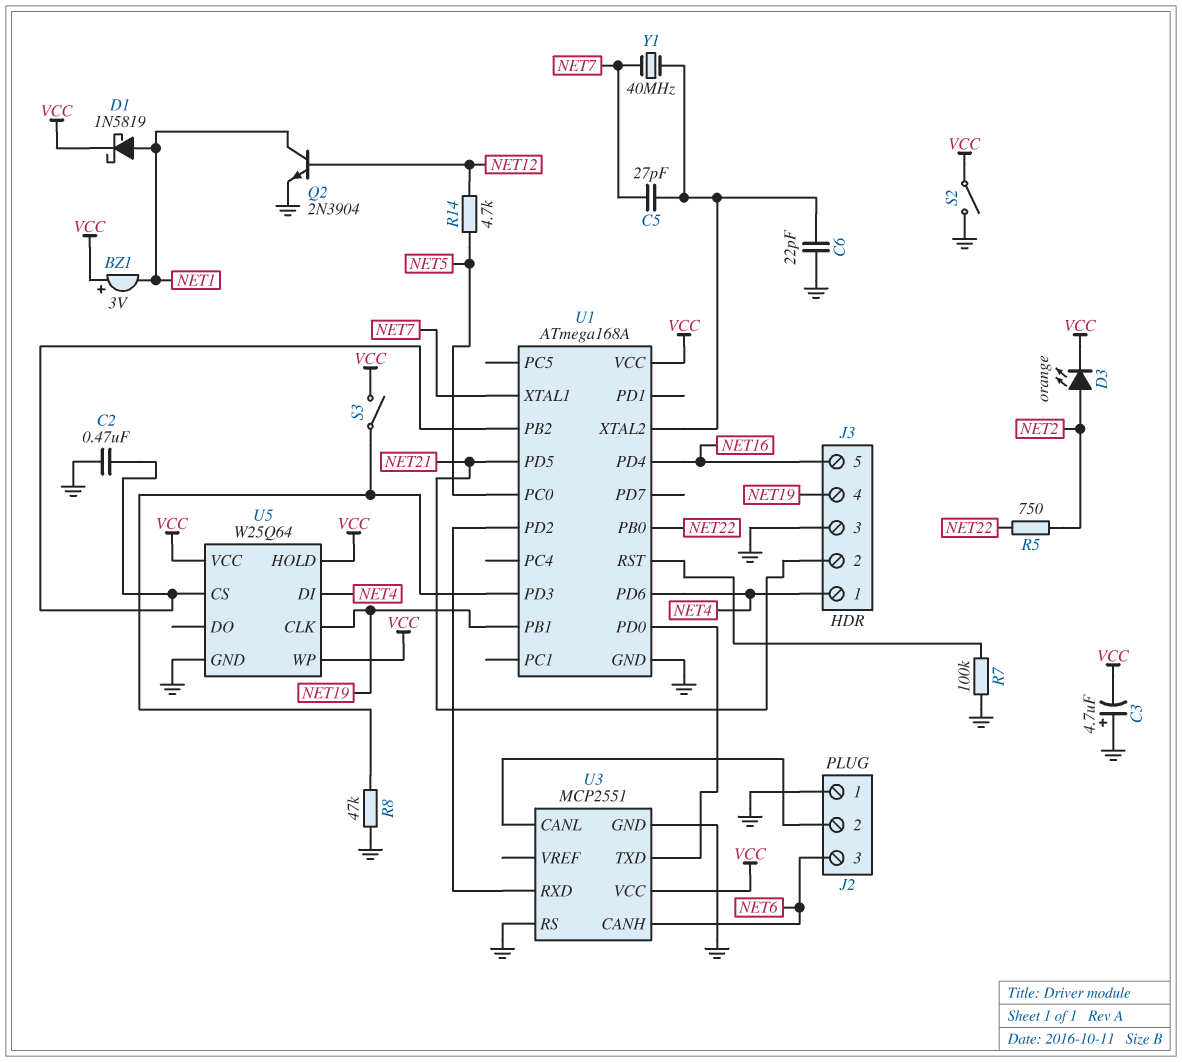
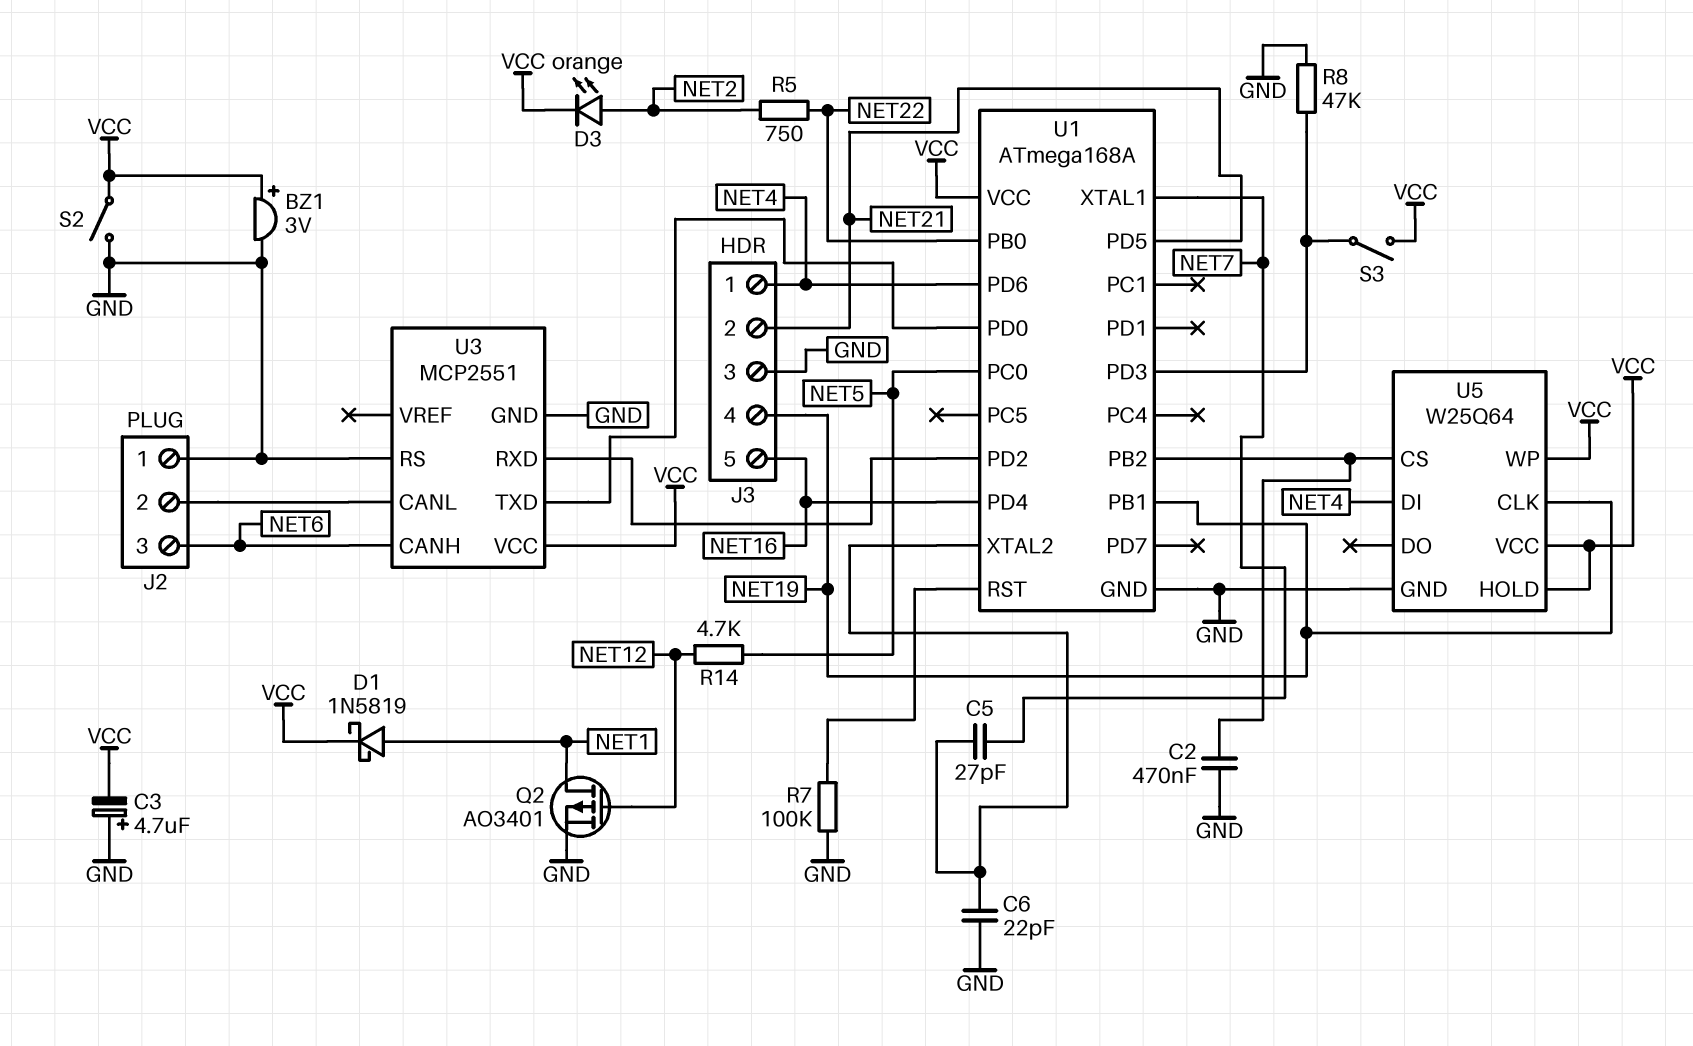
BZ1: buzzer 3V (plus VCC, minus NET1) -> buzzer 3V (plus VCC, minus GND)
Q2: NPN 2N3904 (B NET12, C NET1, E GND) -> PMOS AO3401 (G NET12, D NET1, S GND)
Y1: 40MHz (NET7, U1/XTAL2) -> none

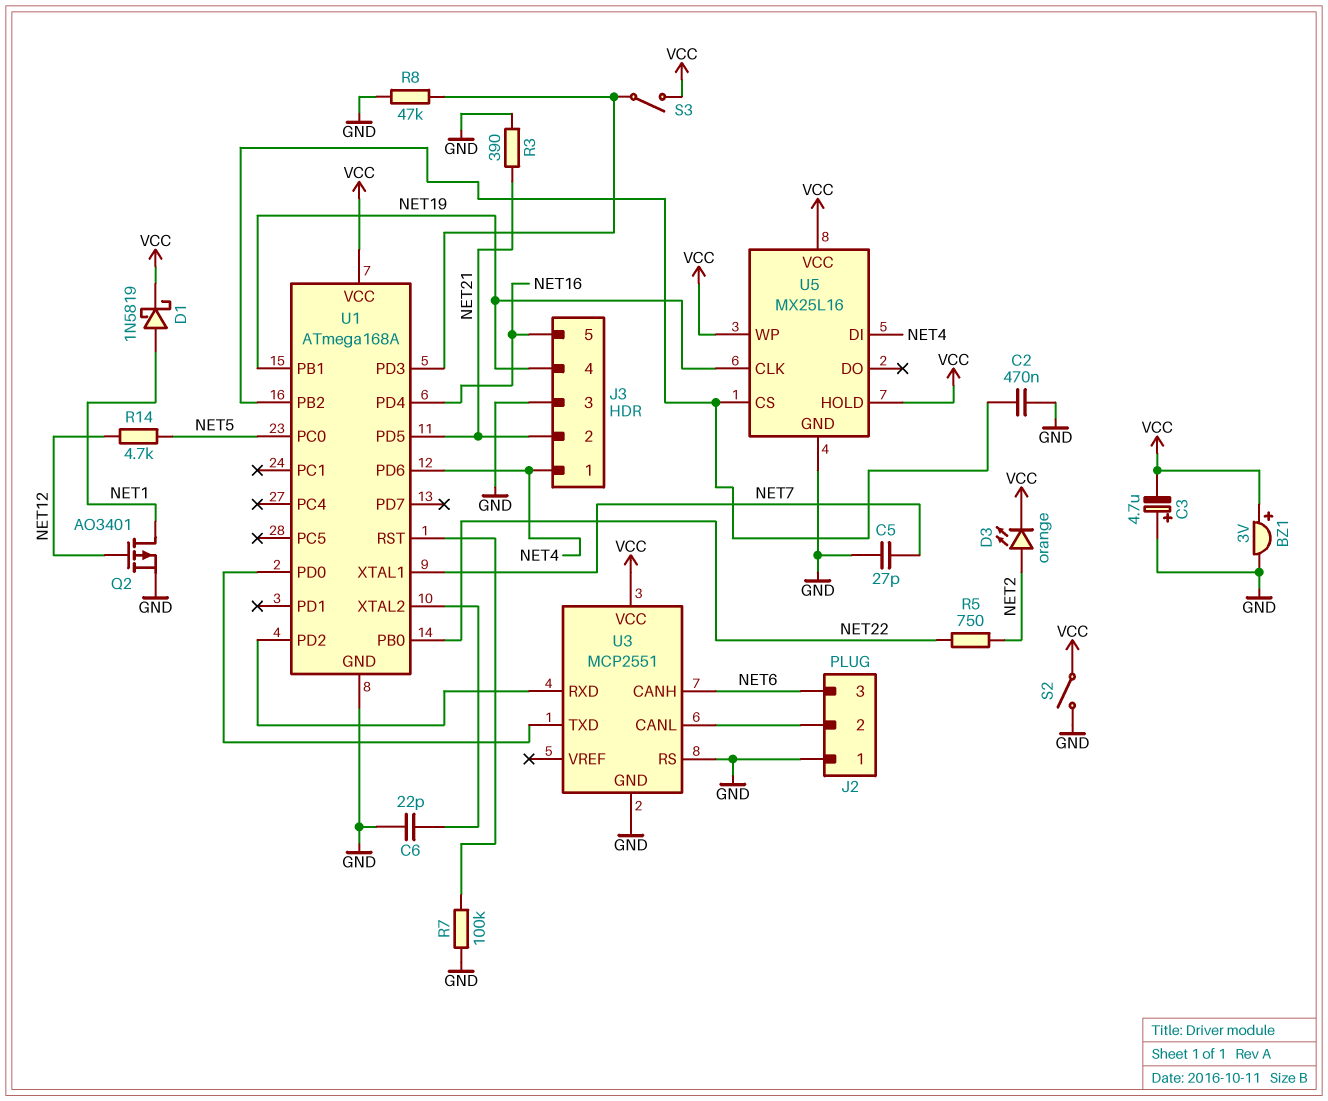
C5: 27pF (NET7, U1/XTAL2) -> 27pF (GND, NET7)
R3: none -> 390 (GND, NET21)
U5: W25Q64 -> MX25L16

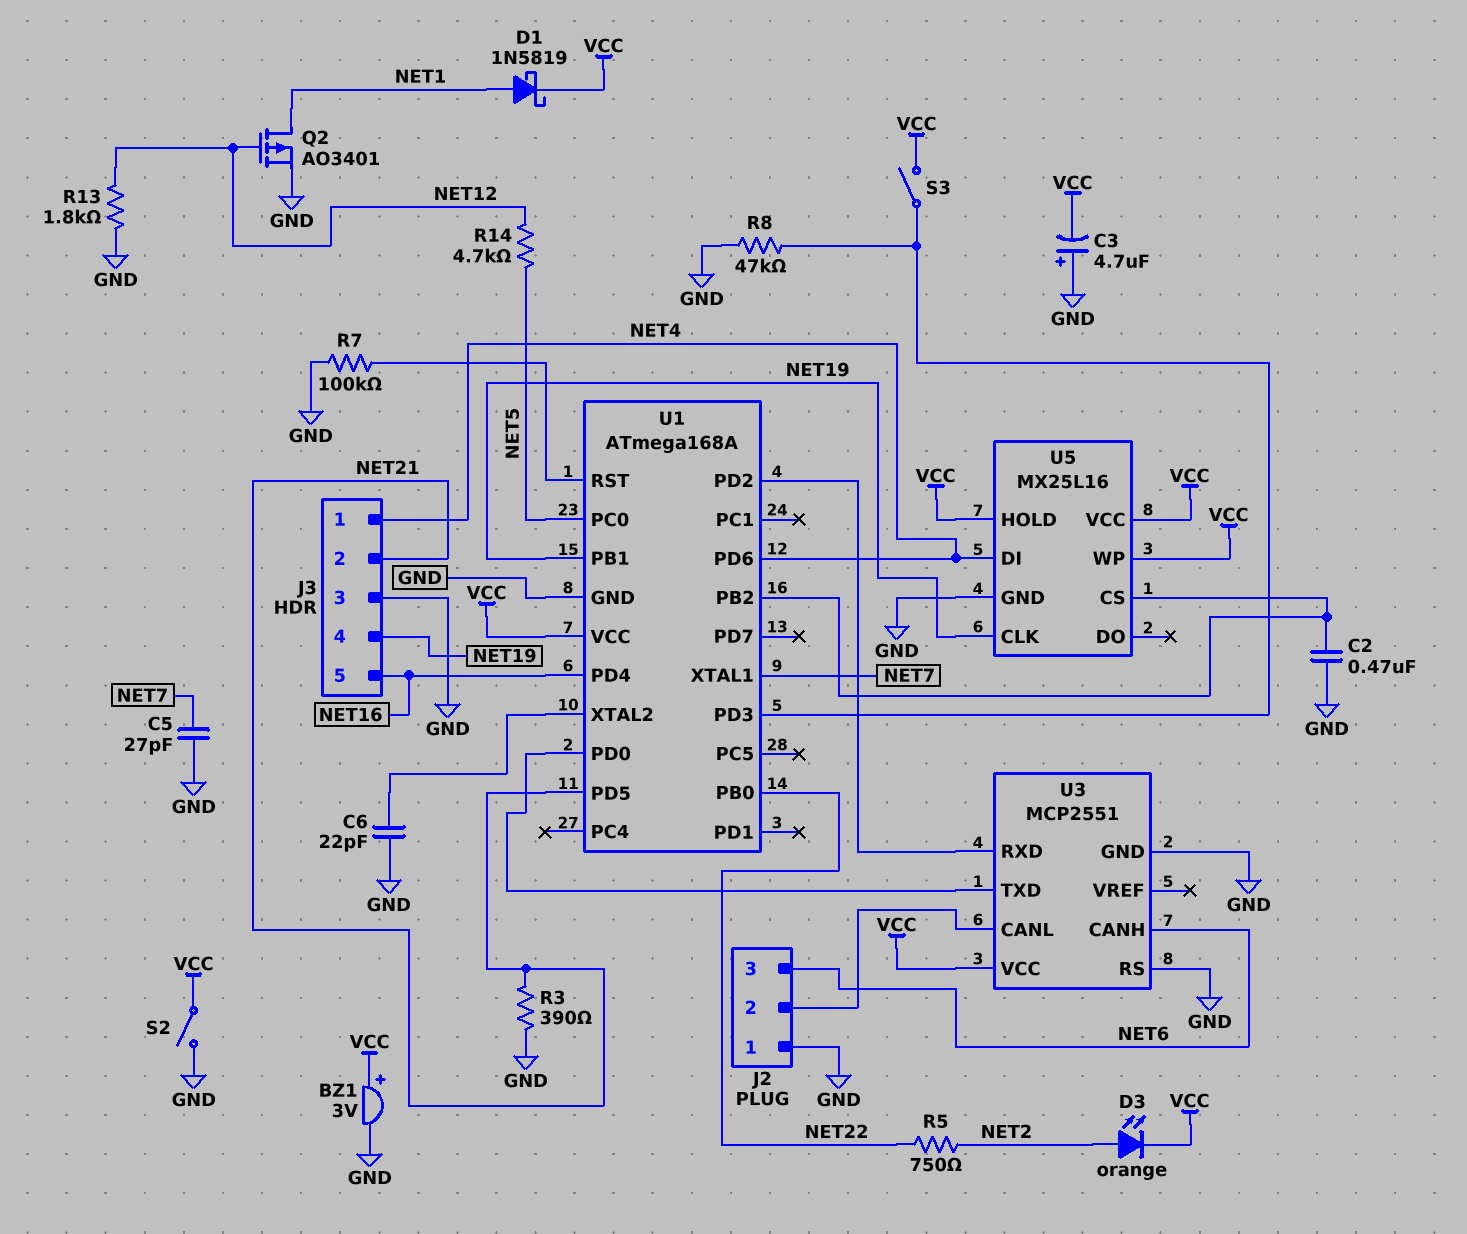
R13: none -> 1.8k (GND, NET12)

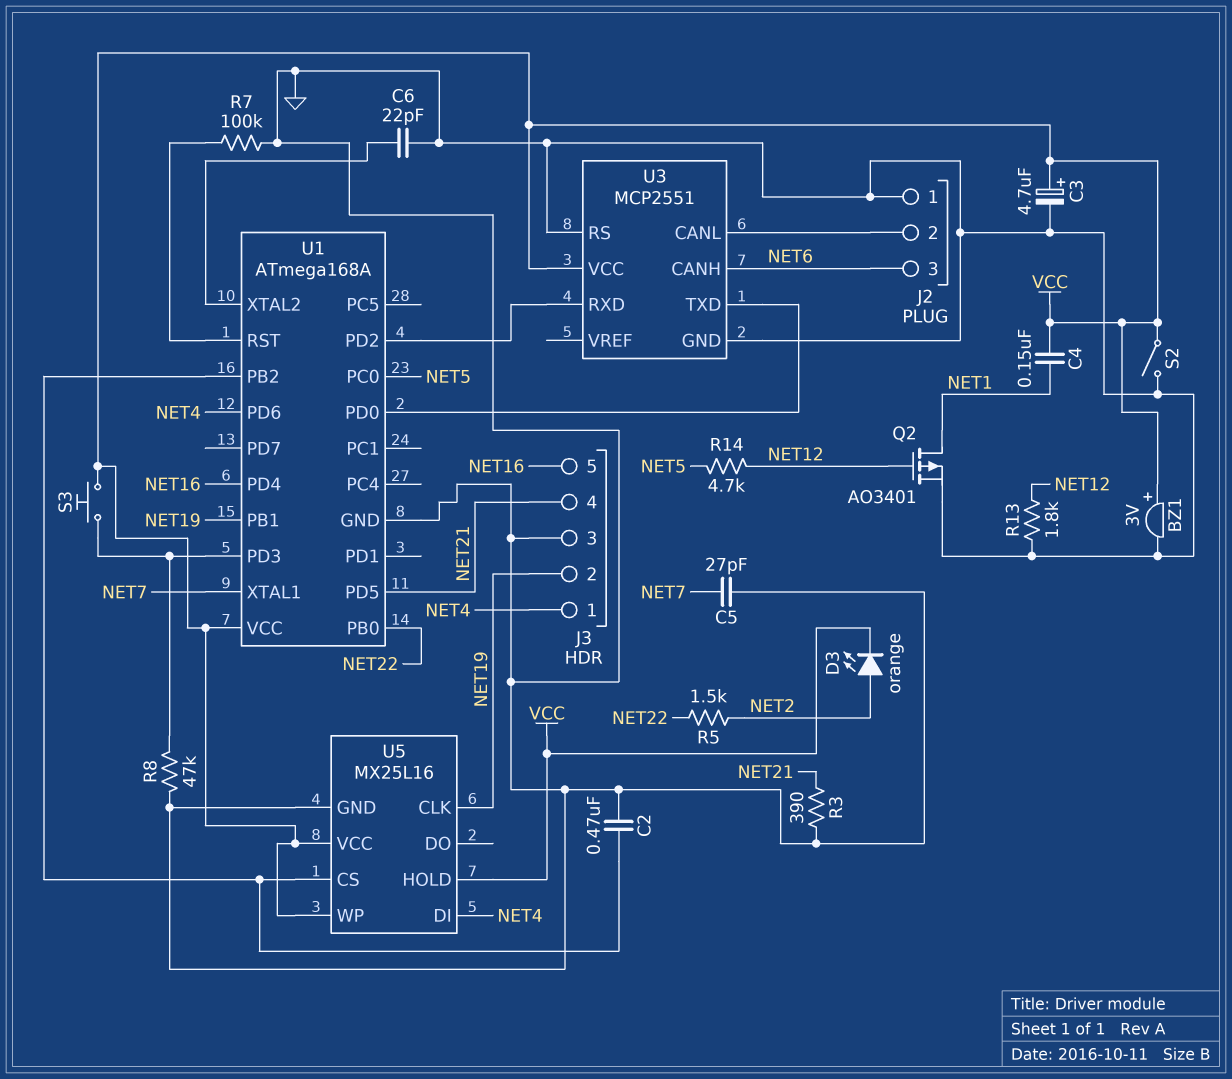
C3: 4.7uF (plus GND, minus VCC) -> 4.7uF (plus VCC, minus GND)
C4: none -> 150nF (NET1, VCC)
D1: schottky 1N5819 (A NET1, K VCC) -> none
J3 pin 2: NET21 -> NET19
J3 pin 4: NET19 -> NET21
R5: 750 (NET2, NET22) -> 1.5k (NET2, NET22)
S3: switch (U1/PD3, VCC) -> button (U1/PD3, VCC)

